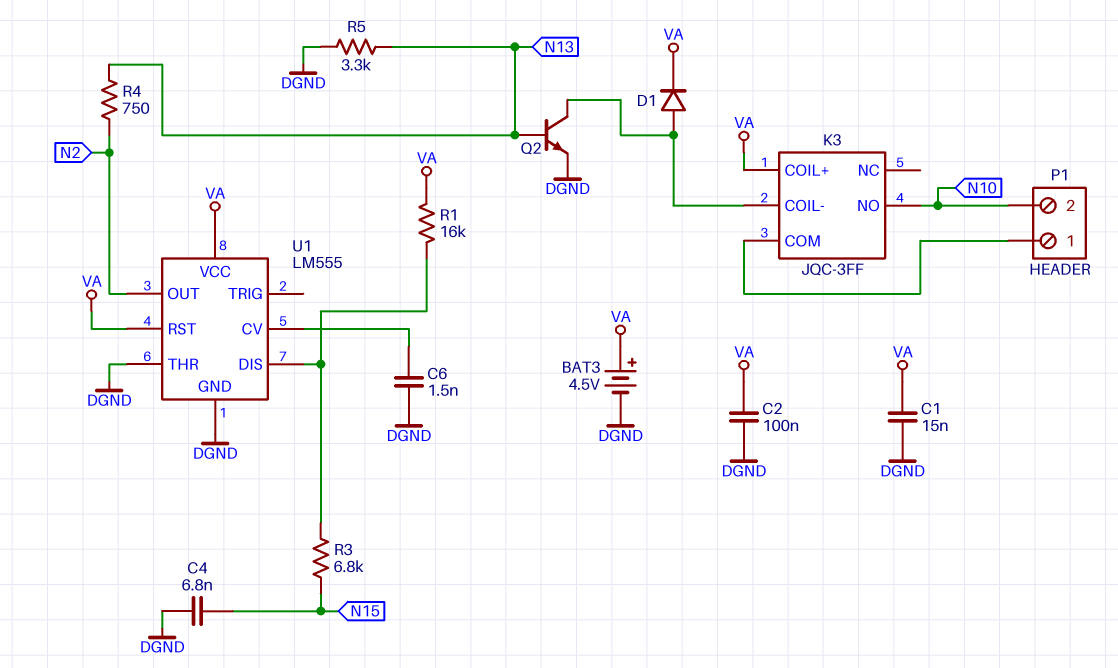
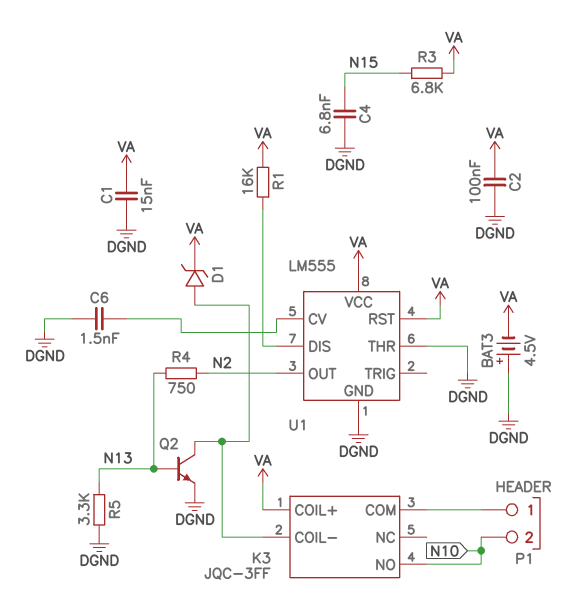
BAT3: 4.5V (plus VA, minus DGND) -> 4.5V (plus DGND, minus VA)
D1: diode (A K3/COIL-, K VA) -> zener (A K3/COIL-, K VA)
R3: 6.8k (N15, U1/DIS) -> 6.8k (N15, VA)

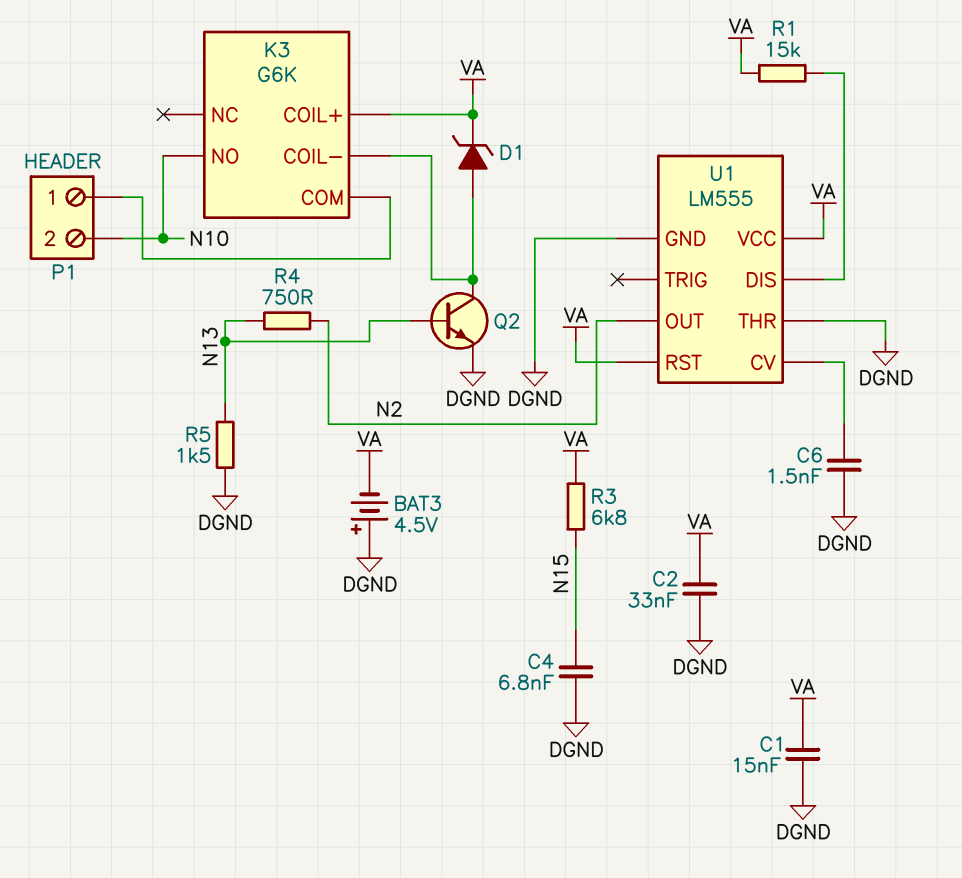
C2: 100nF (DGND, VA) -> 33nF (DGND, VA)
K3: JQC-3FF -> G6K
R1: 16k (U1/DIS, VA) -> 15k (U1/DIS, VA)
R5: 3.3k (DGND, N13) -> 1.5k (DGND, N13)

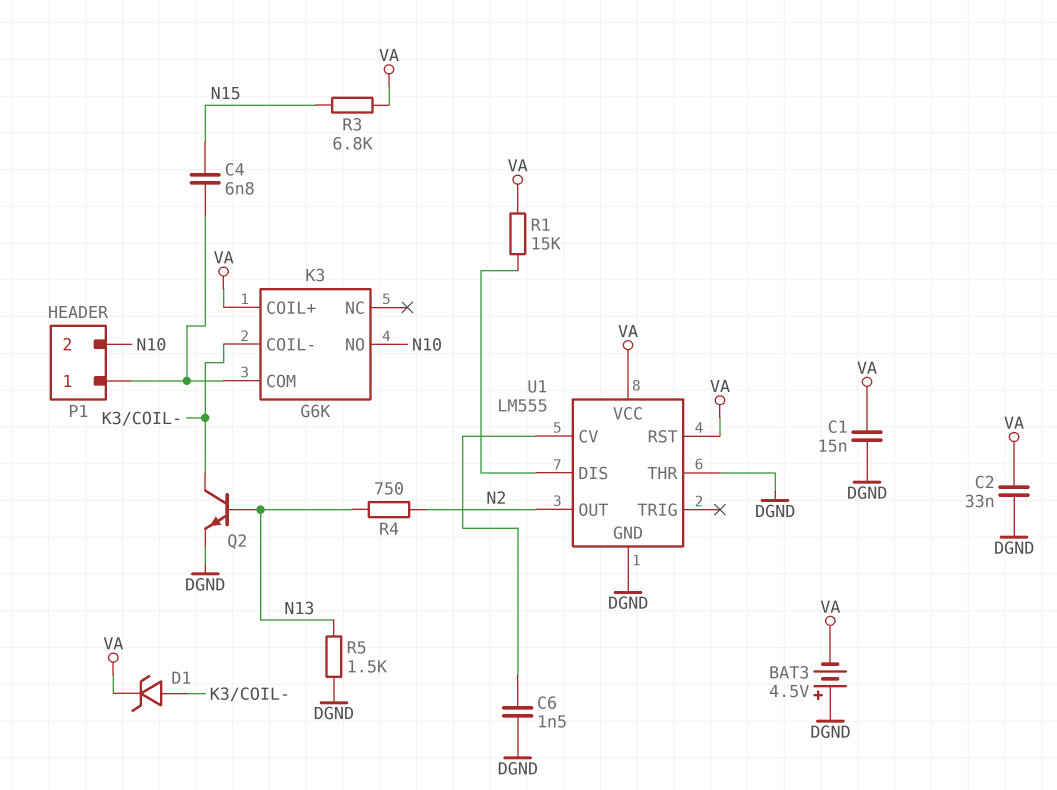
C4: 6.8nF (DGND, N15) -> 6.8nF (K3/COM, N15)

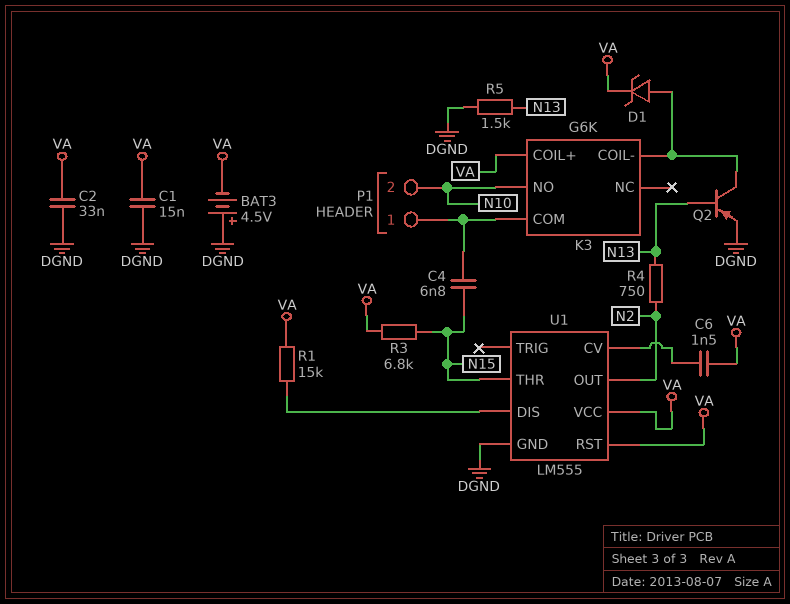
C6: 1.5nF (DGND, U1/CV) -> 1.5nF (U1/CV, VA)
Q2: NPN (B N13, C K3/COIL-, E DGND) -> PNP (B N13, C K3/COIL-, E DGND)
U1 pin THR: DGND -> N15

